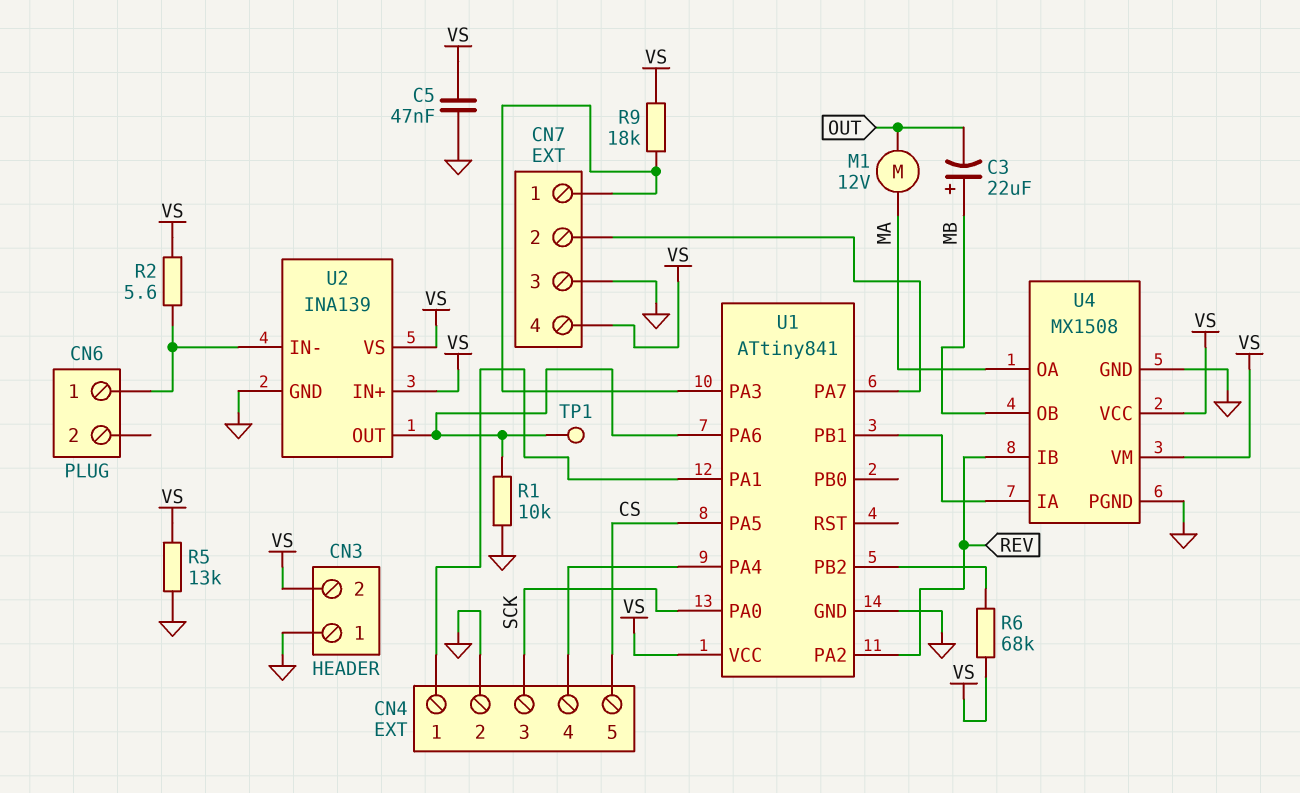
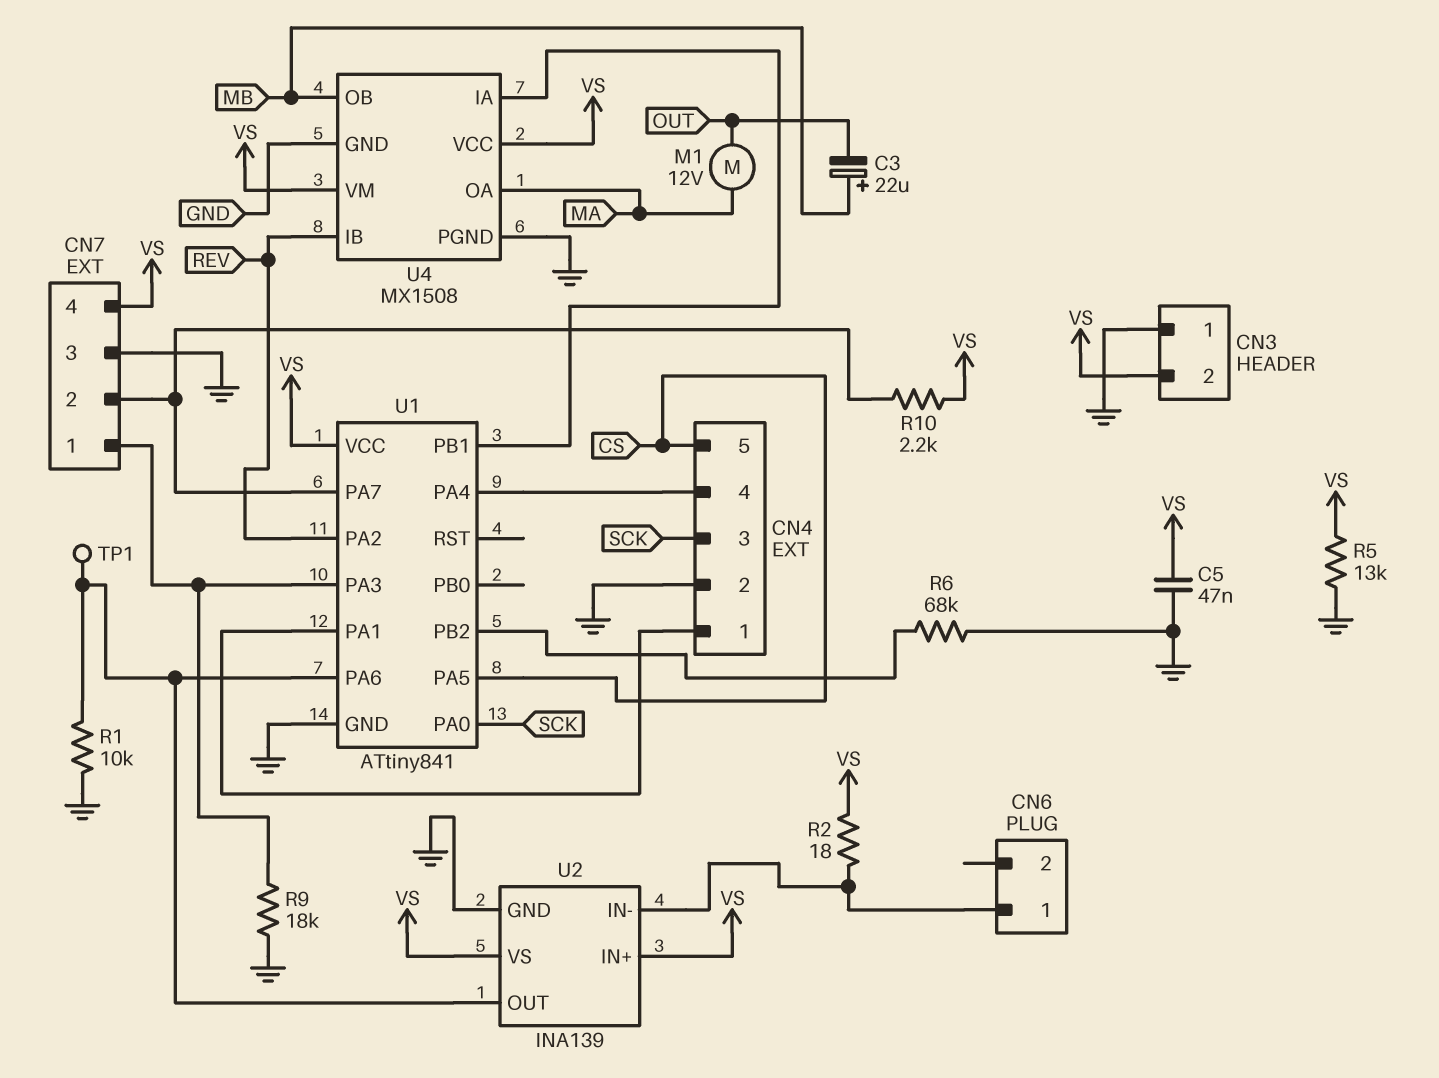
R2: 5.6 (CN6/1, VS) -> 18 (CN6/1, VS)
R6: 68k (U1/PB2, VS) -> 68k (GND, U1/PB2)
R9: 18k (CN7/1, VS) -> 18k (CN7/1, GND)
R10: none -> 2.2k (CN7/2, VS)

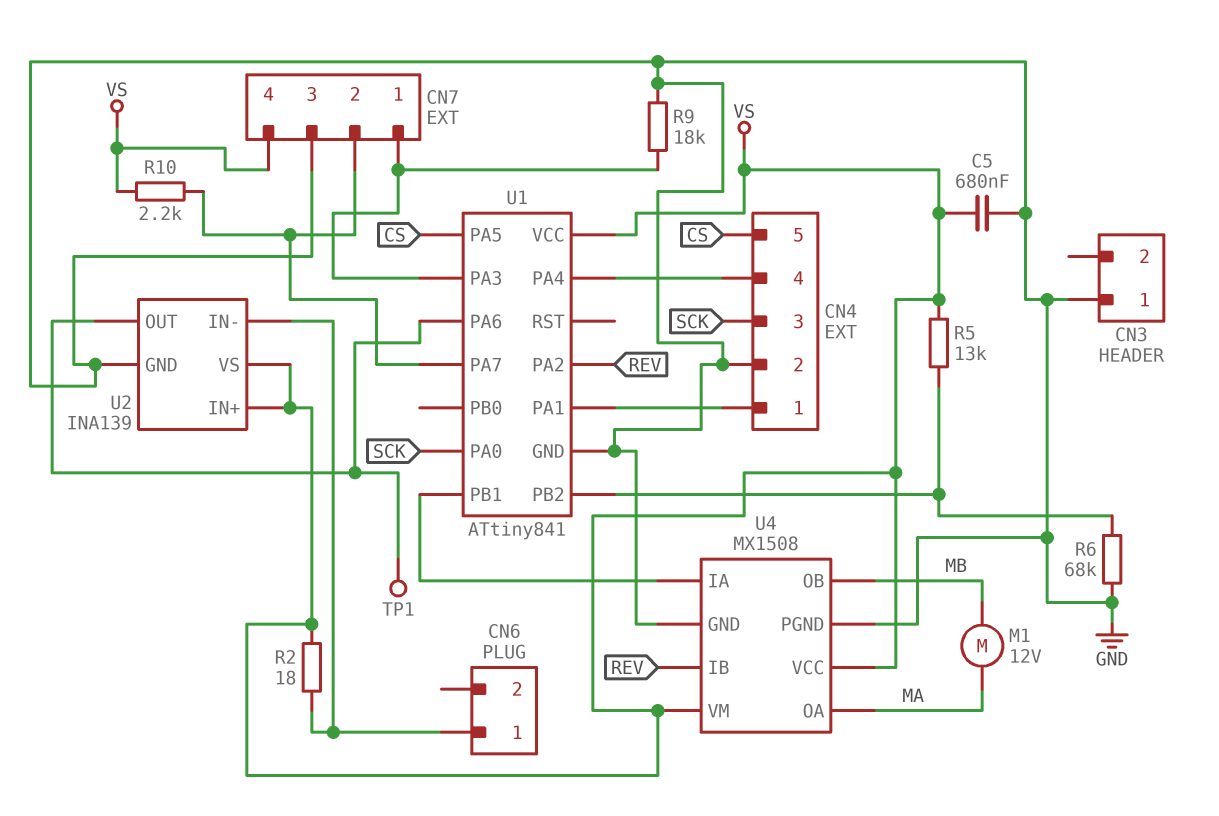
C3: 22uF (plus MB, minus OUT) -> none
C5: 47nF (GND, VS) -> 680nF (GND, VS)
CN3 pin 2: VS -> none
M1: motor 12V (MA, OUT) -> motor 12V (MA, MB)
R1: 10k (GND, U1/PA6) -> none
R5: 13k (GND, VS) -> 13k (U1/PB2, VS)

